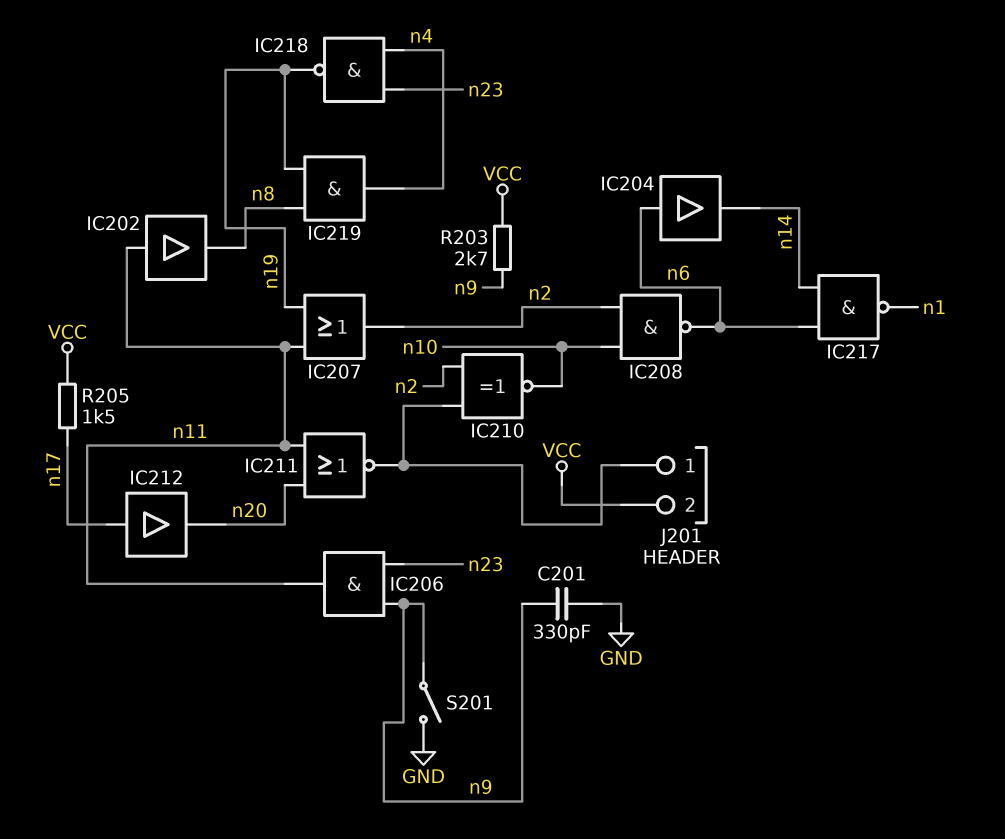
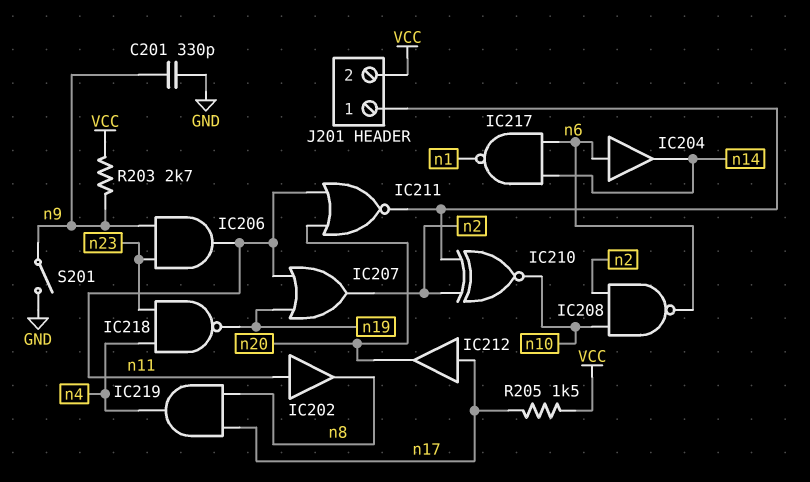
IC219: AND (in n8, in n19, out n4) -> AND (in n8, in n17, out n4)

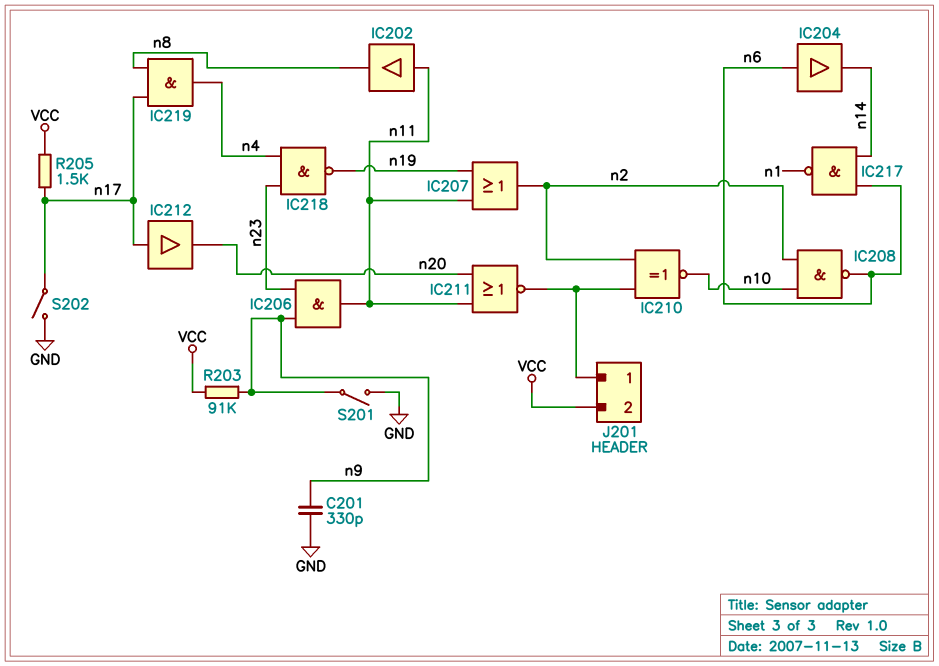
R203: 2.7k (VCC, n9) -> 91k (VCC, n9)
S202: none -> switch (GND, n17)

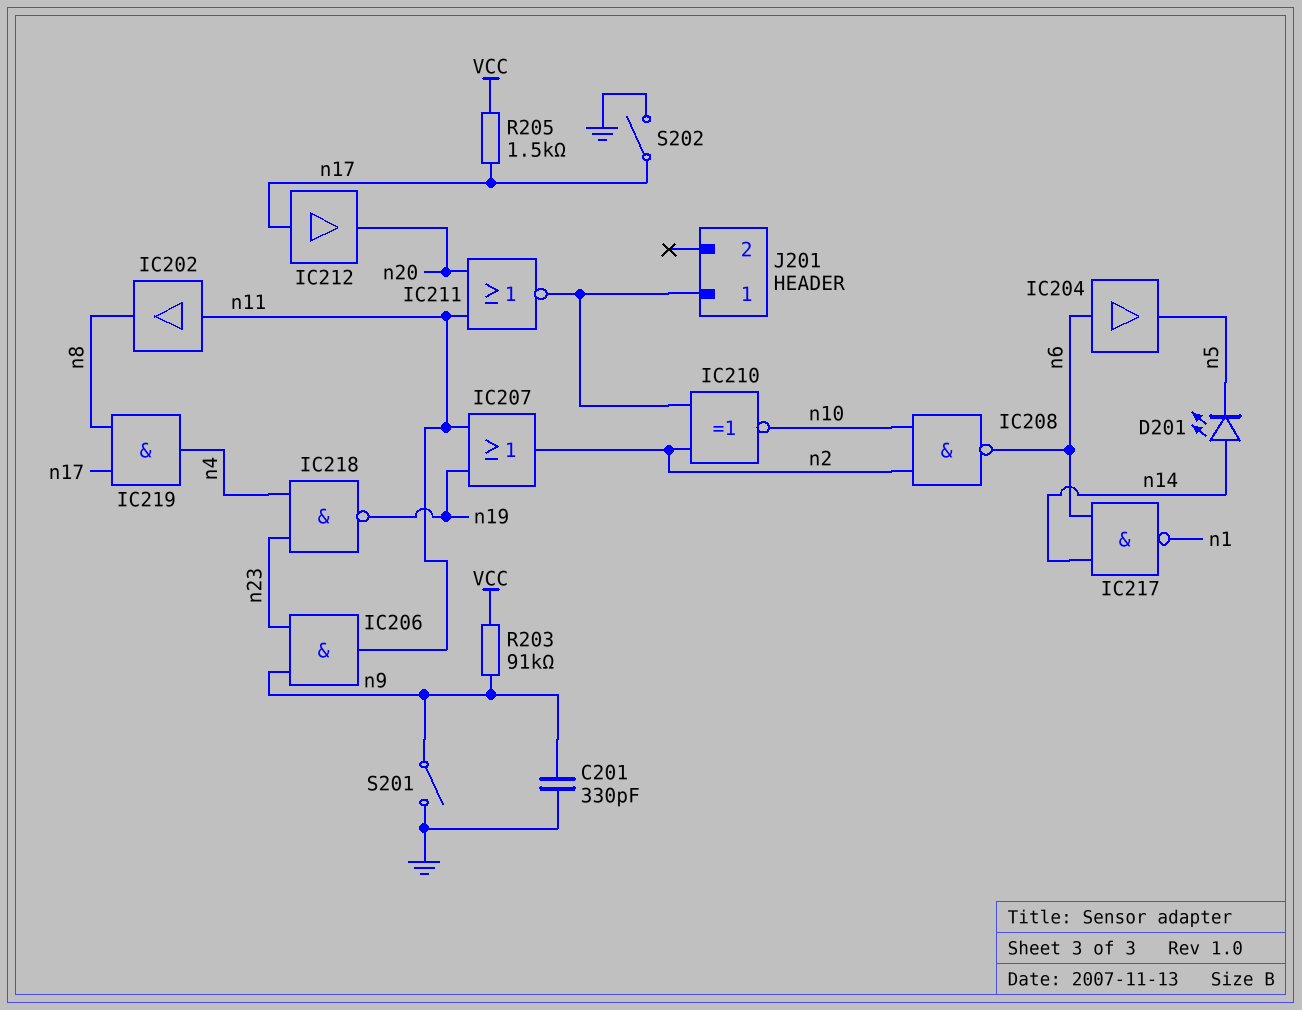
D201: none -> LED (A n14, K n5)
IC204: buffer (in n6, out n14) -> buffer (in n6, out n5)
J201 pin 2: VCC -> none

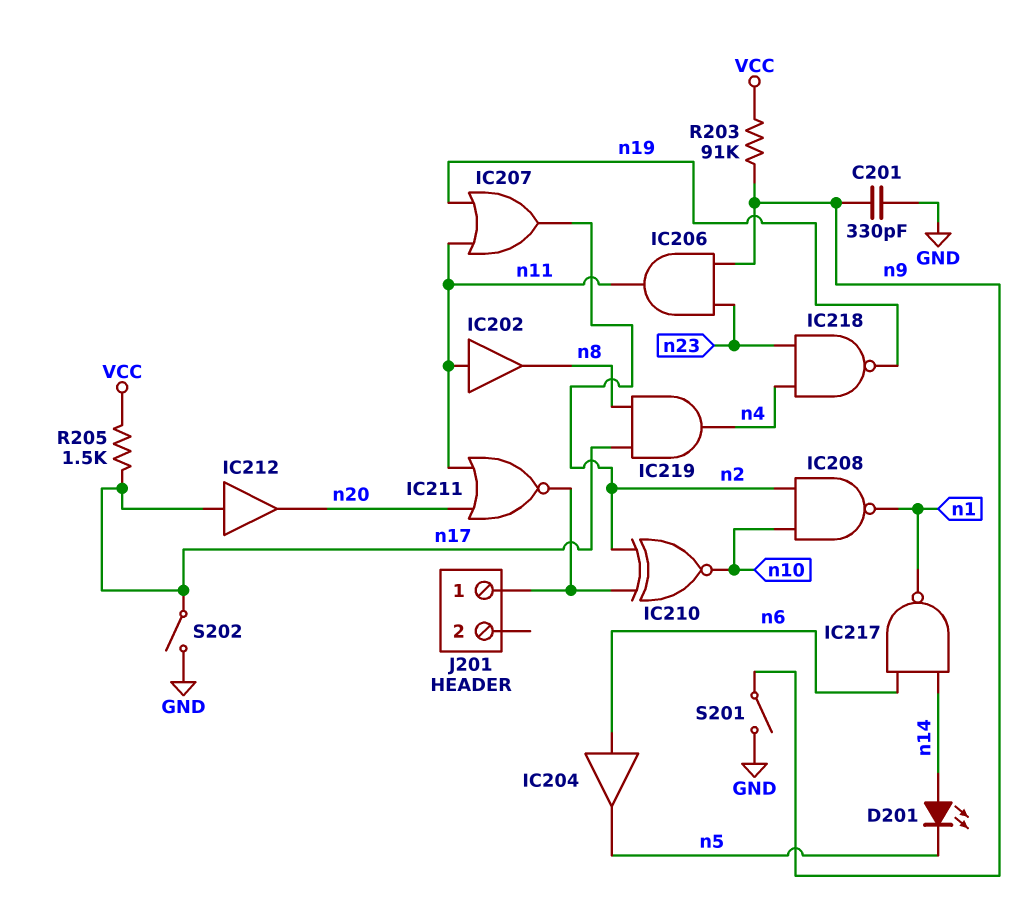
IC208: NAND (in n2, in n10, out n6) -> NAND (in n2, in n10, out n1)

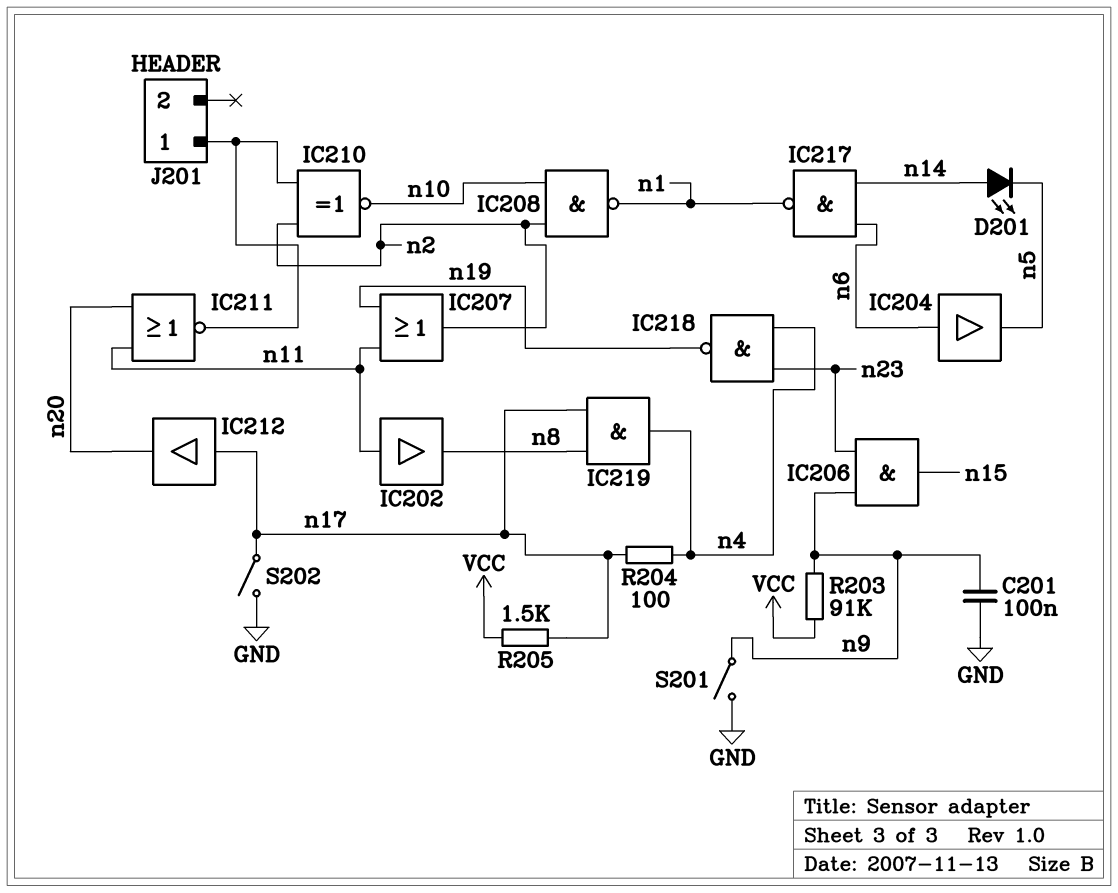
C201: 330pF (GND, n9) -> 100nF (GND, n9)
IC206: AND (in n9, in n23, out n11) -> AND (in n9, in n23, out n15)
R204: none -> 100 (n4, n17)

